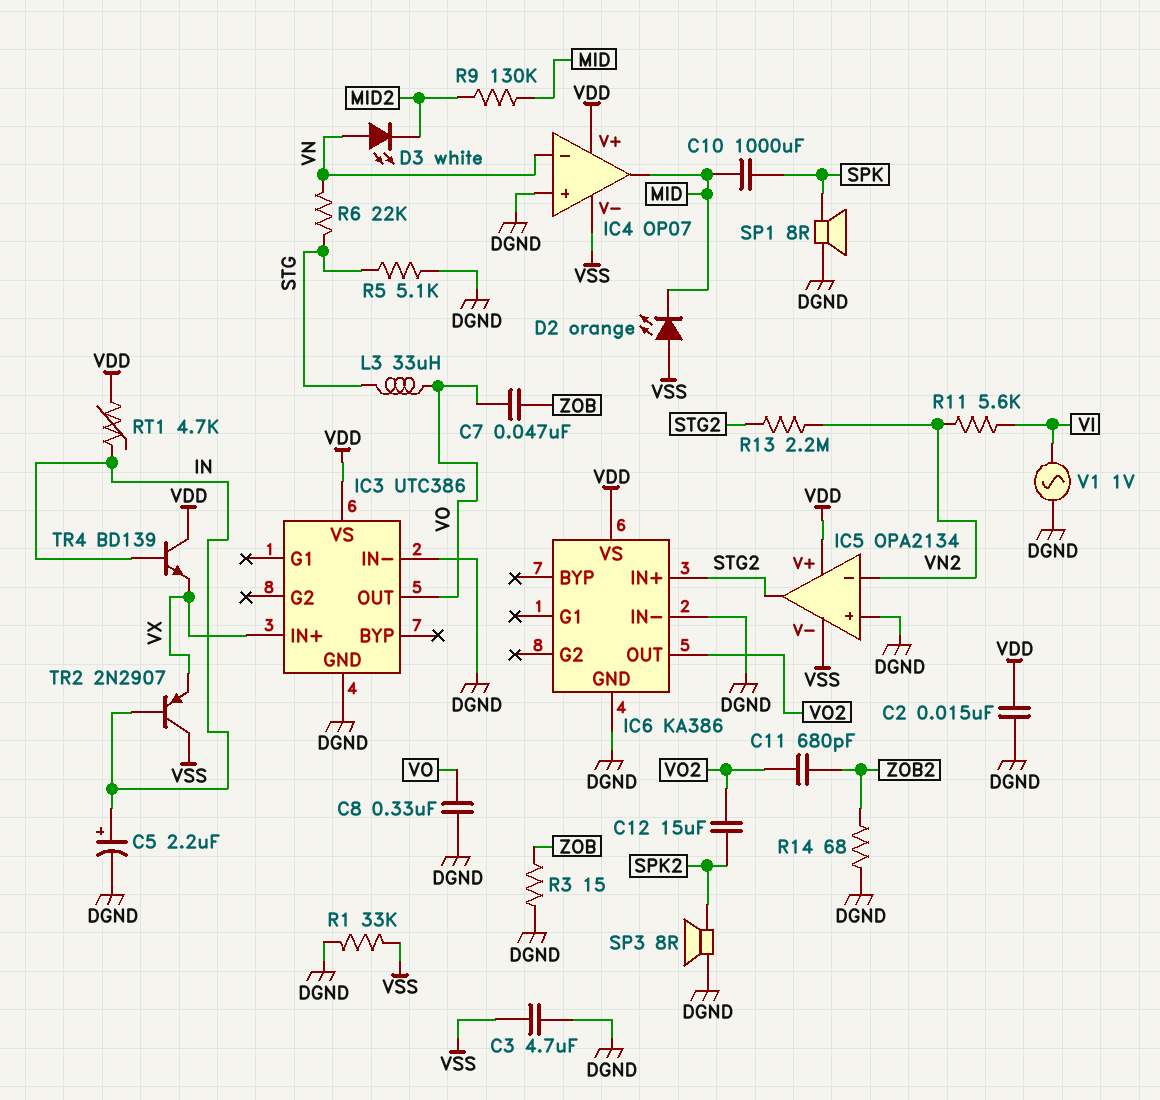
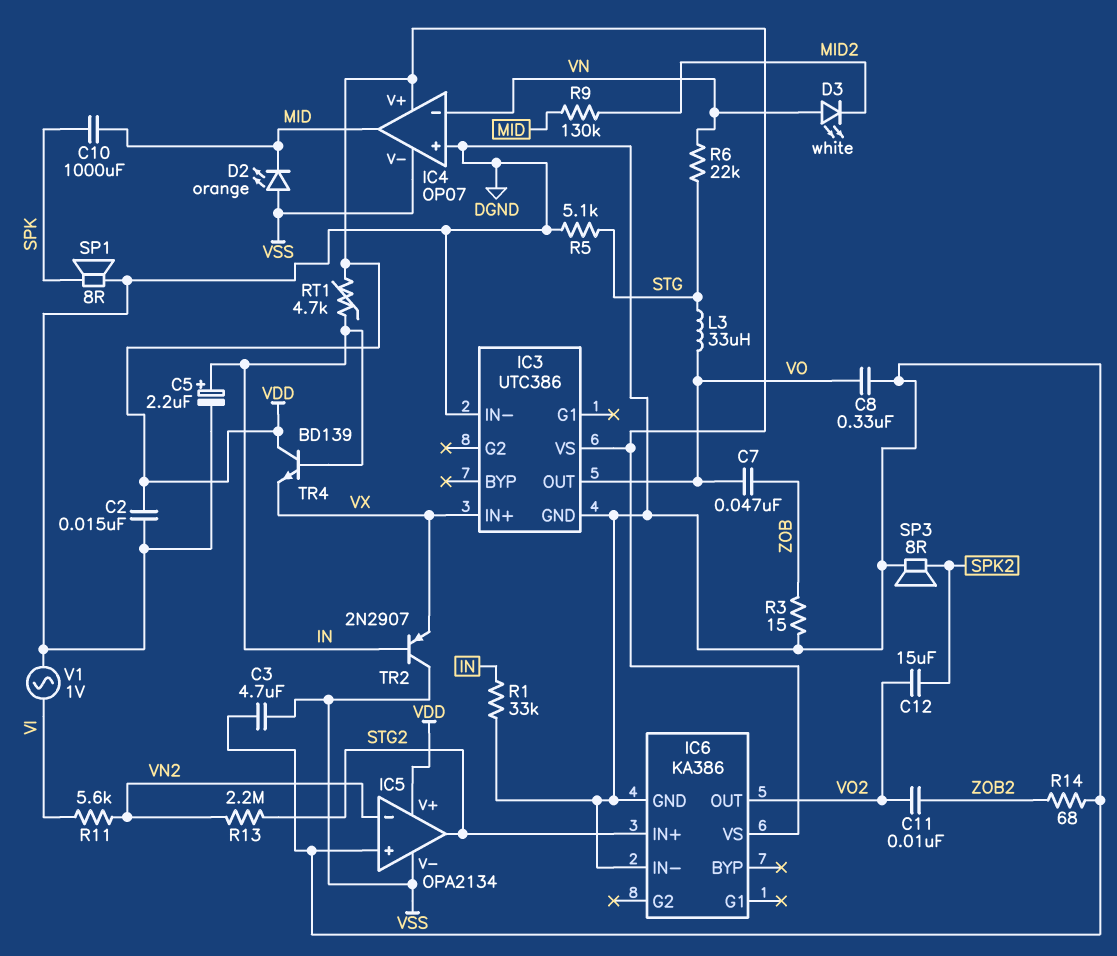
C11: 680pF (VO2, ZOB2) -> 10nF (VO2, ZOB2)
R1: 33k (DGND, VSS) -> 33k (DGND, IN)

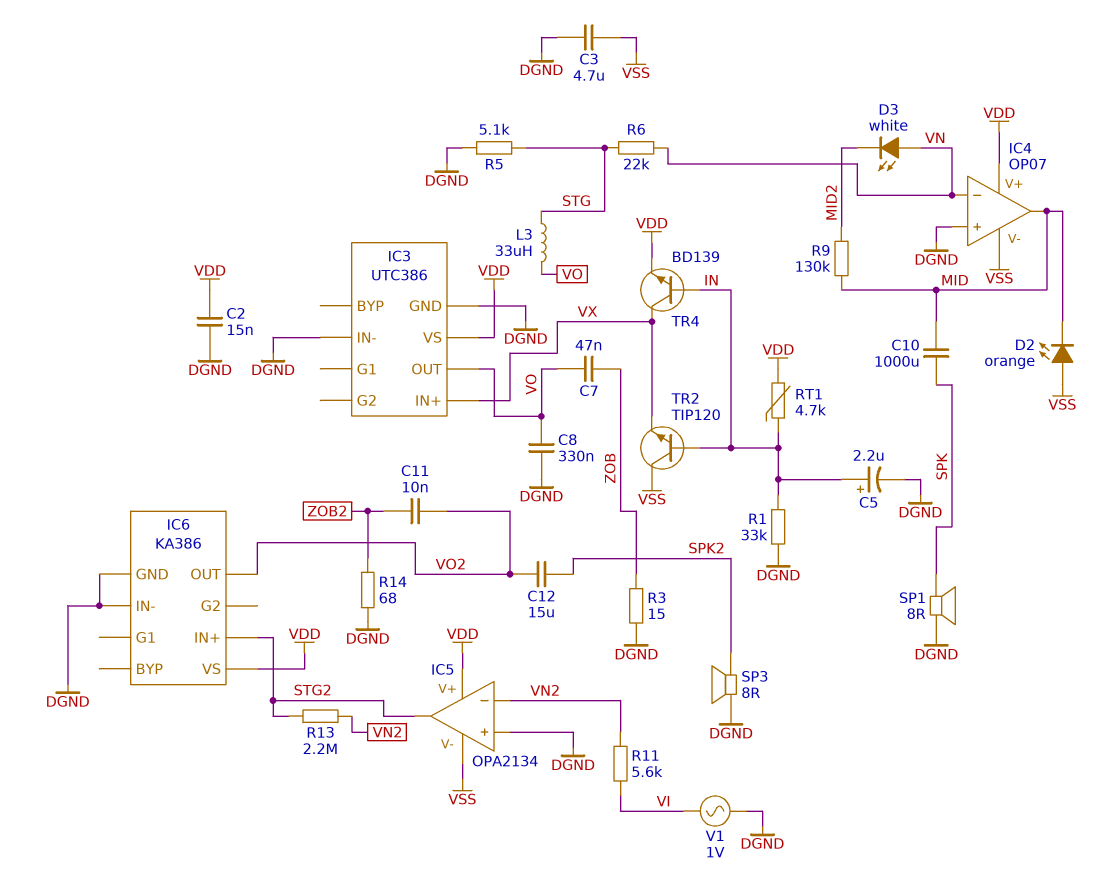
TR2: PNP 2N2907 (B IN, C VSS, E VX) -> NPN TIP120 (B IN, C VSS, E VX)
TR4: NPN BD139 (B IN, C VDD, E VX) -> NPN BD139 (B IN, C VX, E VDD)

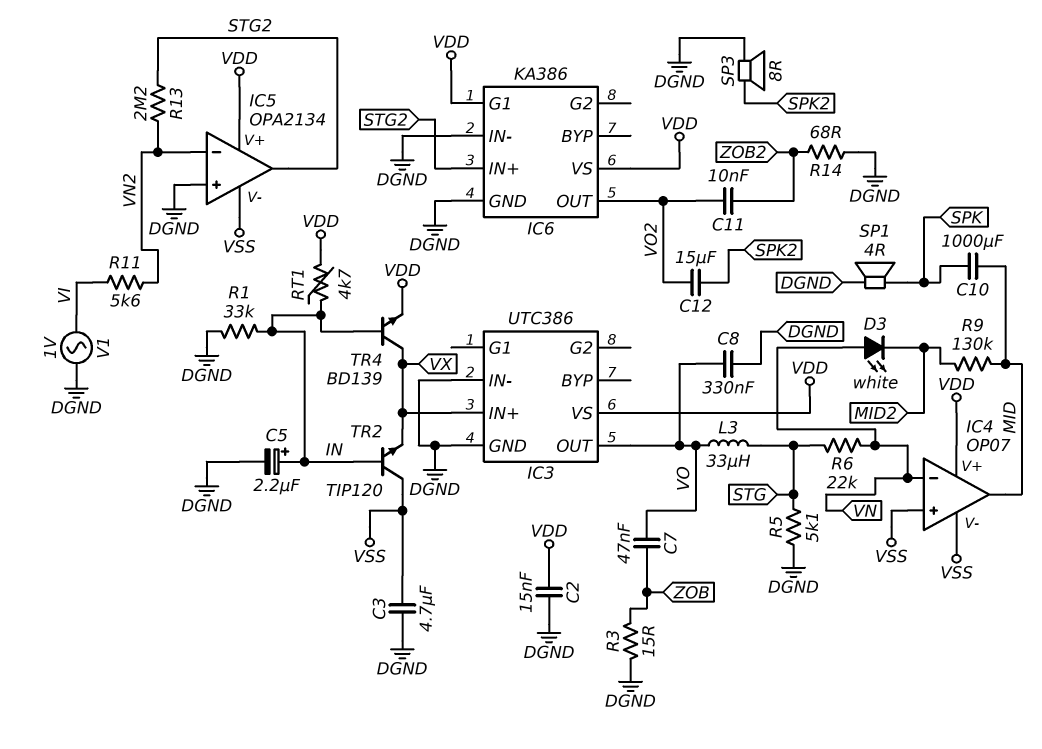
D2: LED orange (A VSS, K MID) -> none
IC4 pin in+: DGND -> VSS
IC6 pin G1: none -> VDD
SP1: speaker 8R (DGND, SPK) -> speaker 4R (DGND, SPK)

